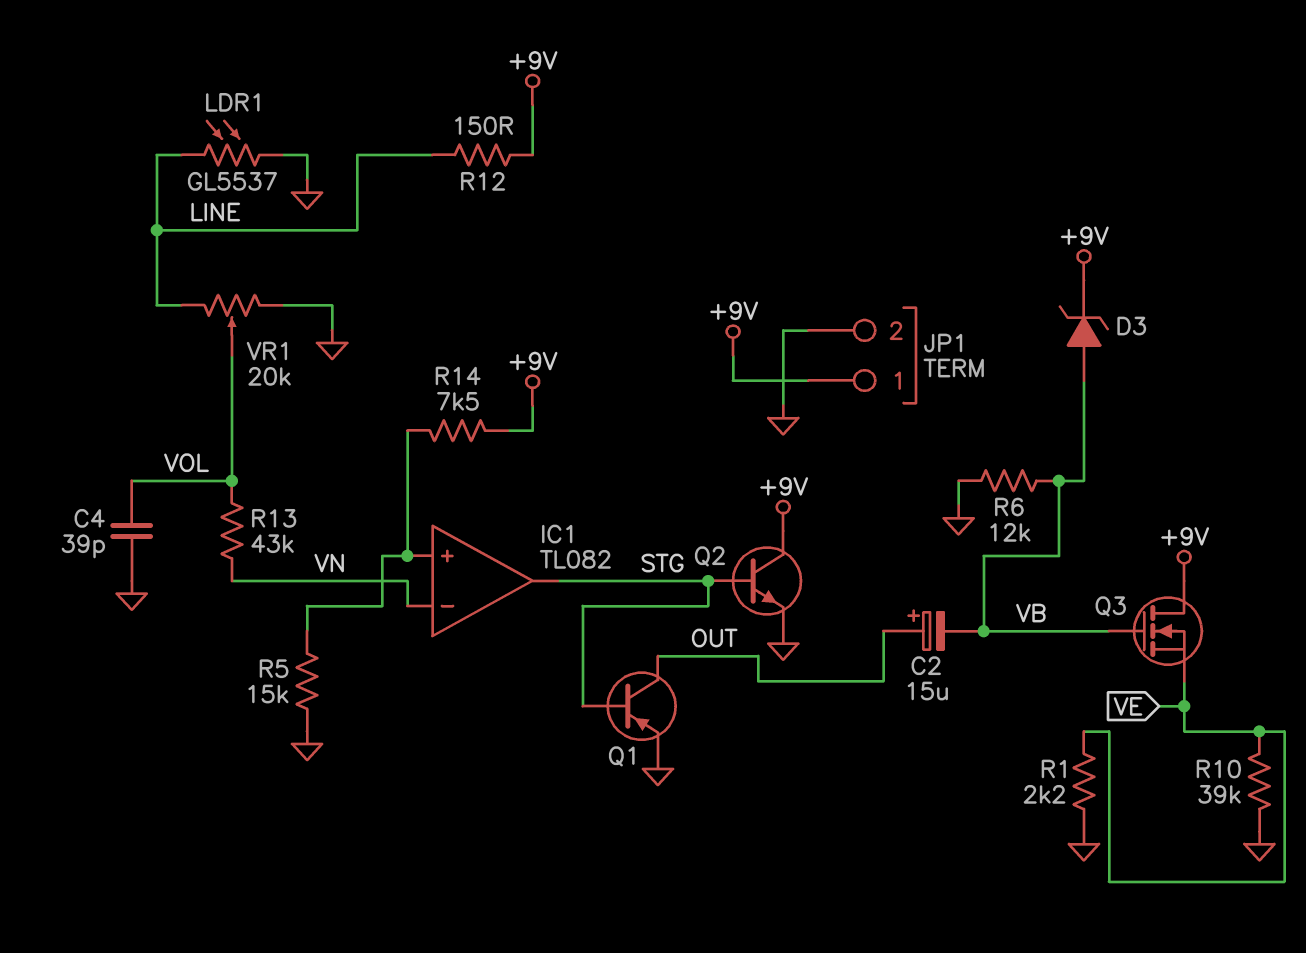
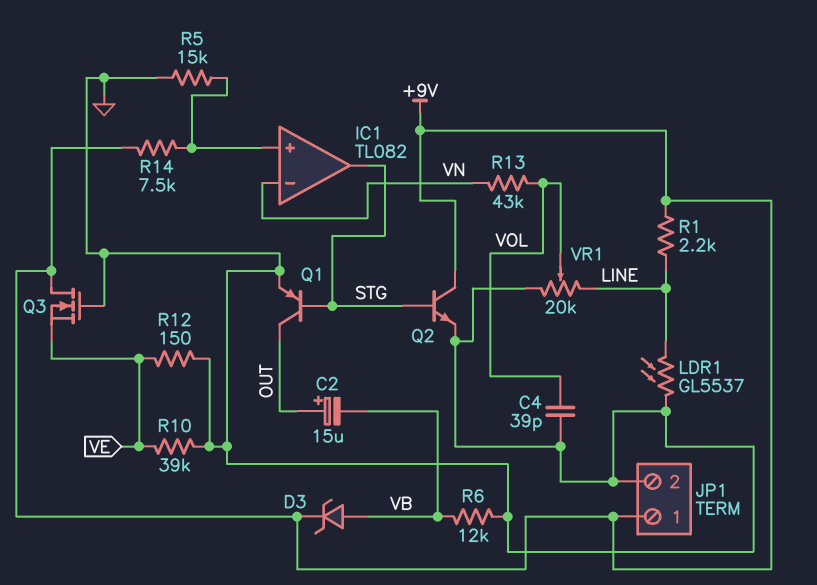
Q3: NMOS (G VB, D +9V, S VE) -> NMOS (G GND, D +9V, S VE)
R1: 2.2k (GND, VE) -> 2.2k (+9V, LINE)
R12: 150 (+9V, LINE) -> 150 (GND, VE)

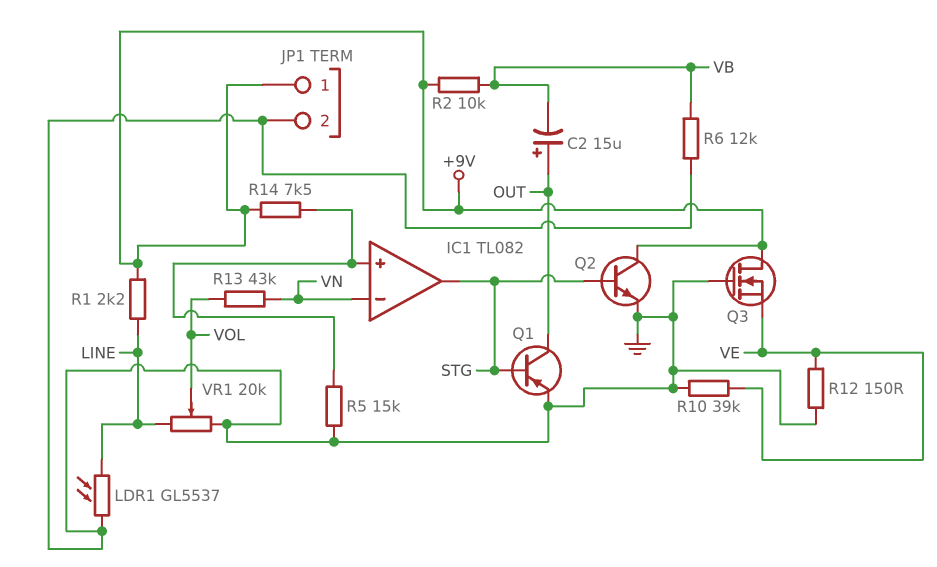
C4: 39pF (GND, VOL) -> none
D3: zener (A VB, K +9V) -> none
R2: none -> 10k (+9V, VB)

